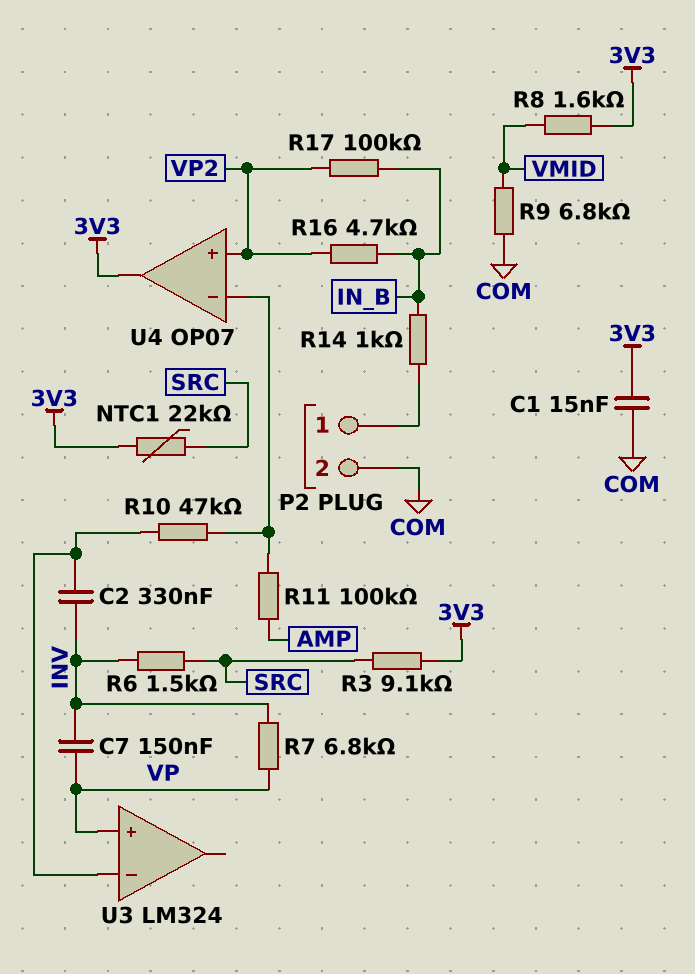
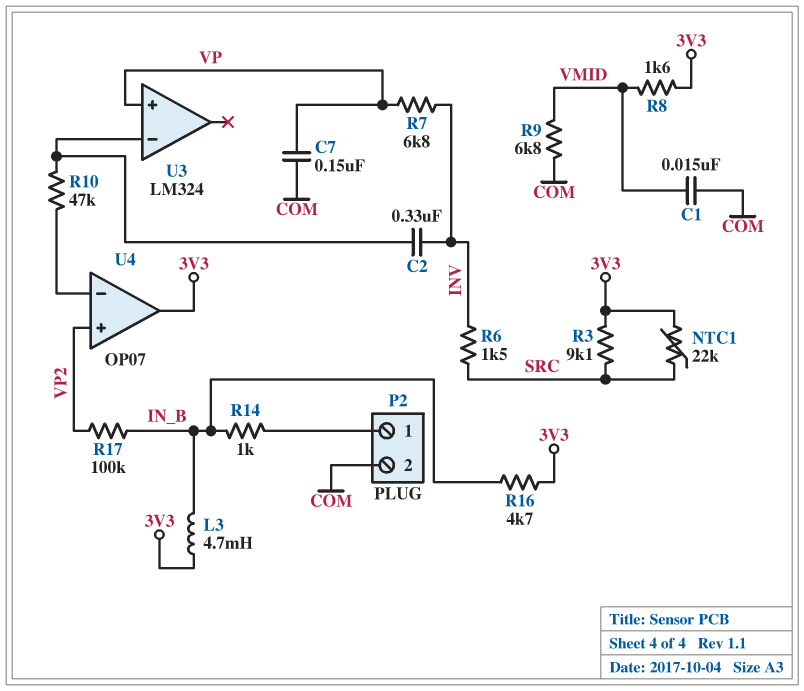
C1: 15nF (3V3, COM) -> 15nF (COM, VMID)
C7: 150nF (INV, VP) -> 150nF (COM, VP)
L3: none -> 4.7mH (3V3, IN_B)
R11: 100k (AMP, U4/in-) -> none
R16: 4.7k (IN_B, VP2) -> 4.7k (3V3, IN_B)

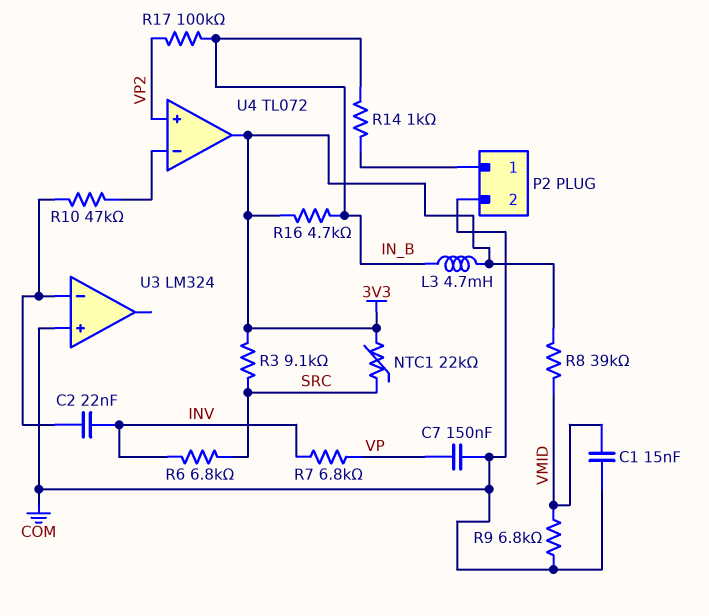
C2: 330nF (INV, U3/in-) -> 22nF (INV, U3/in-)
R6: 1.5k (INV, SRC) -> 6.8k (INV, SRC)
R8: 1.6k (3V3, VMID) -> 39k (3V3, VMID)
U3 pin in+: VP -> COM
U4: OP07 -> TL072

